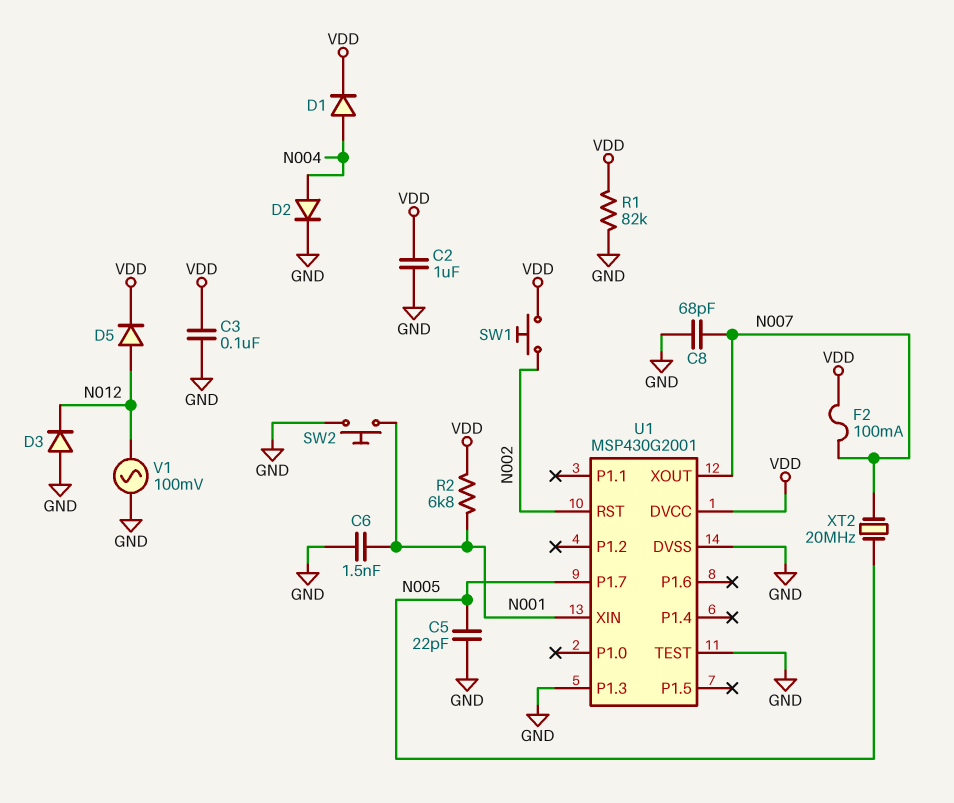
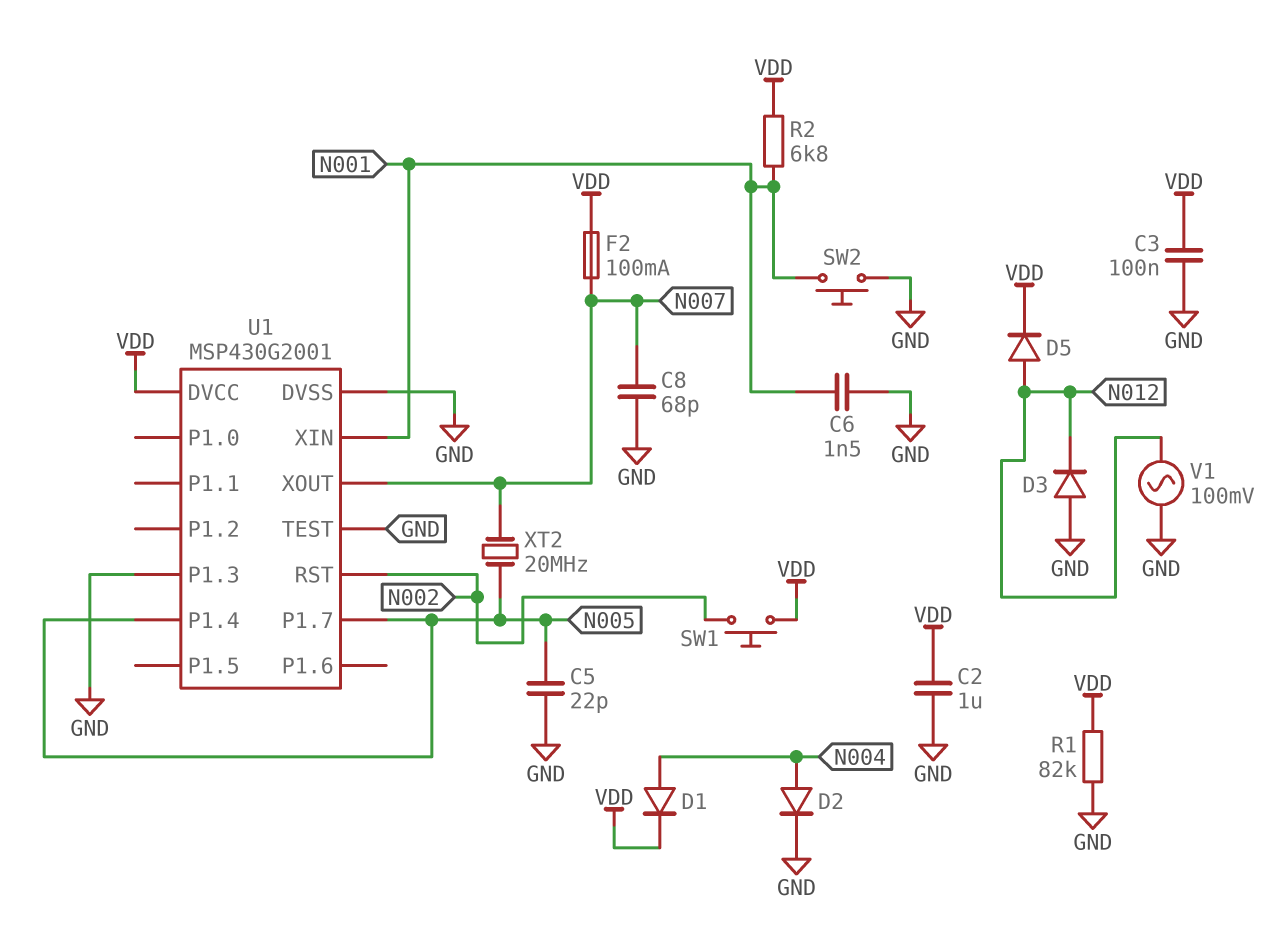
U1 pin P1.4: none -> N005

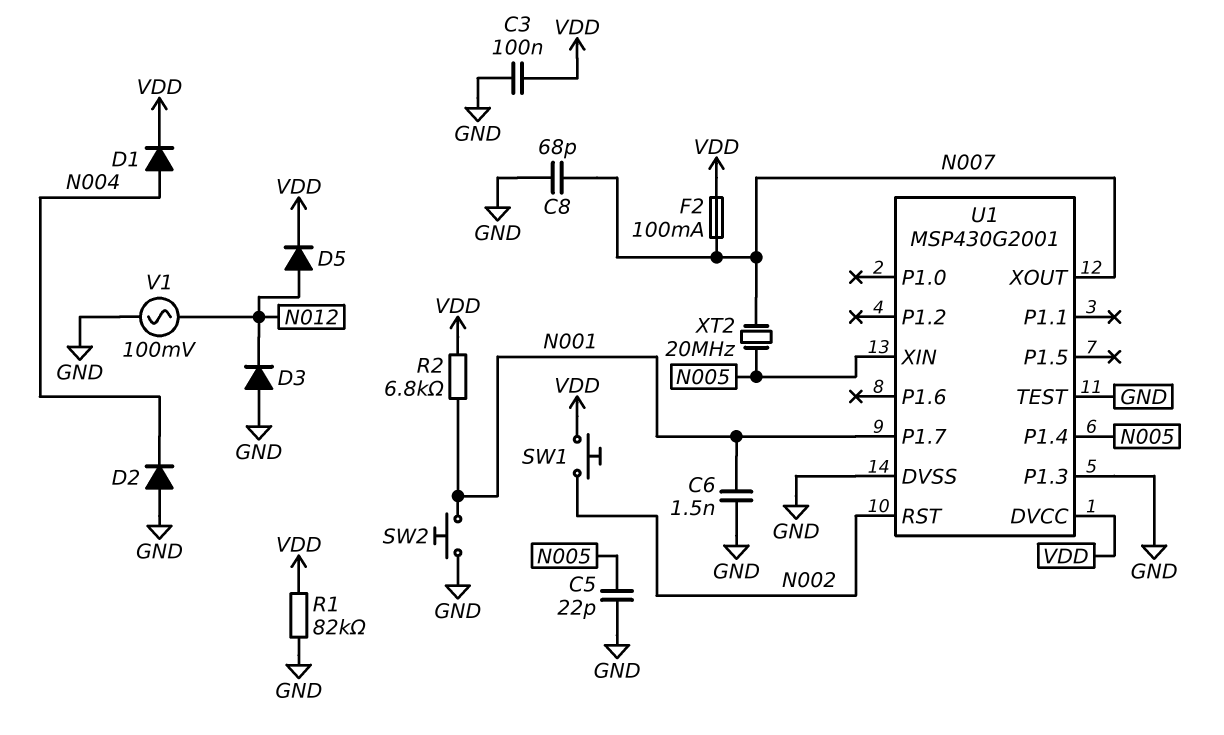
C2: 1uF (GND, VDD) -> none
D2: diode (A N004, K GND) -> diode (A GND, K N004)
U1 pin P1.7: N005 -> N001
U1 pin XIN: N001 -> N005

